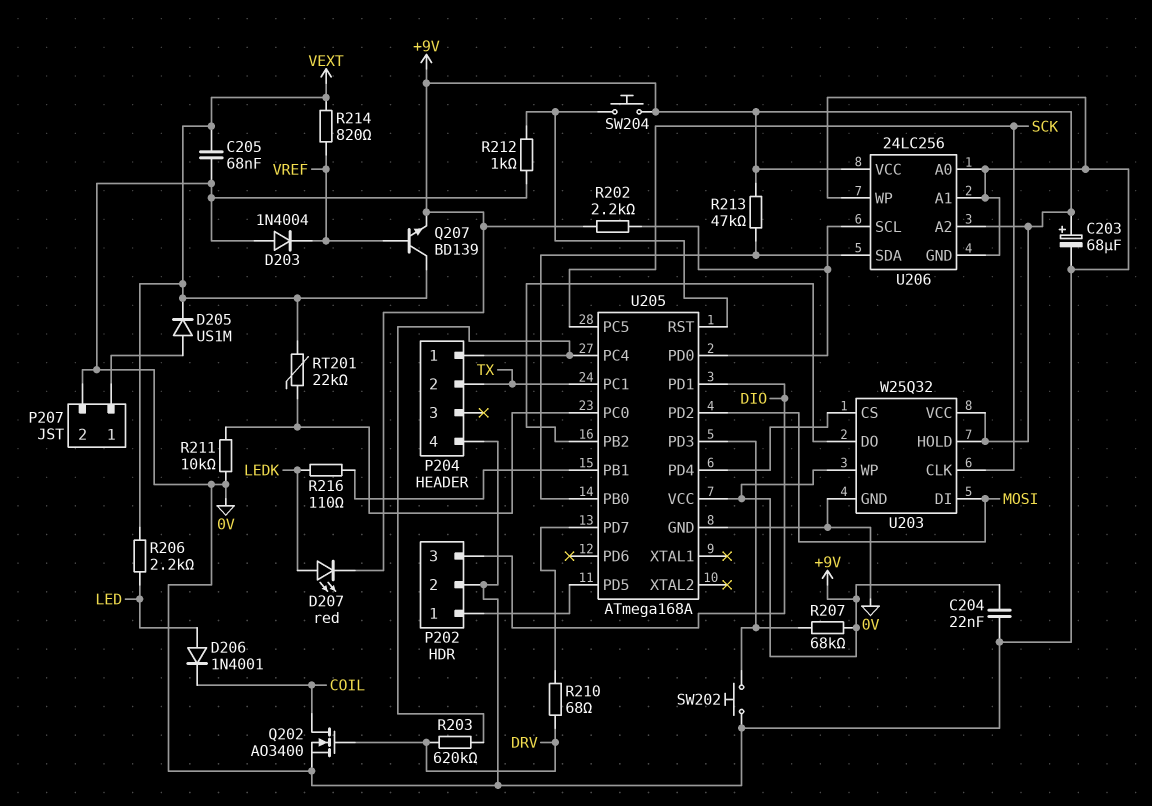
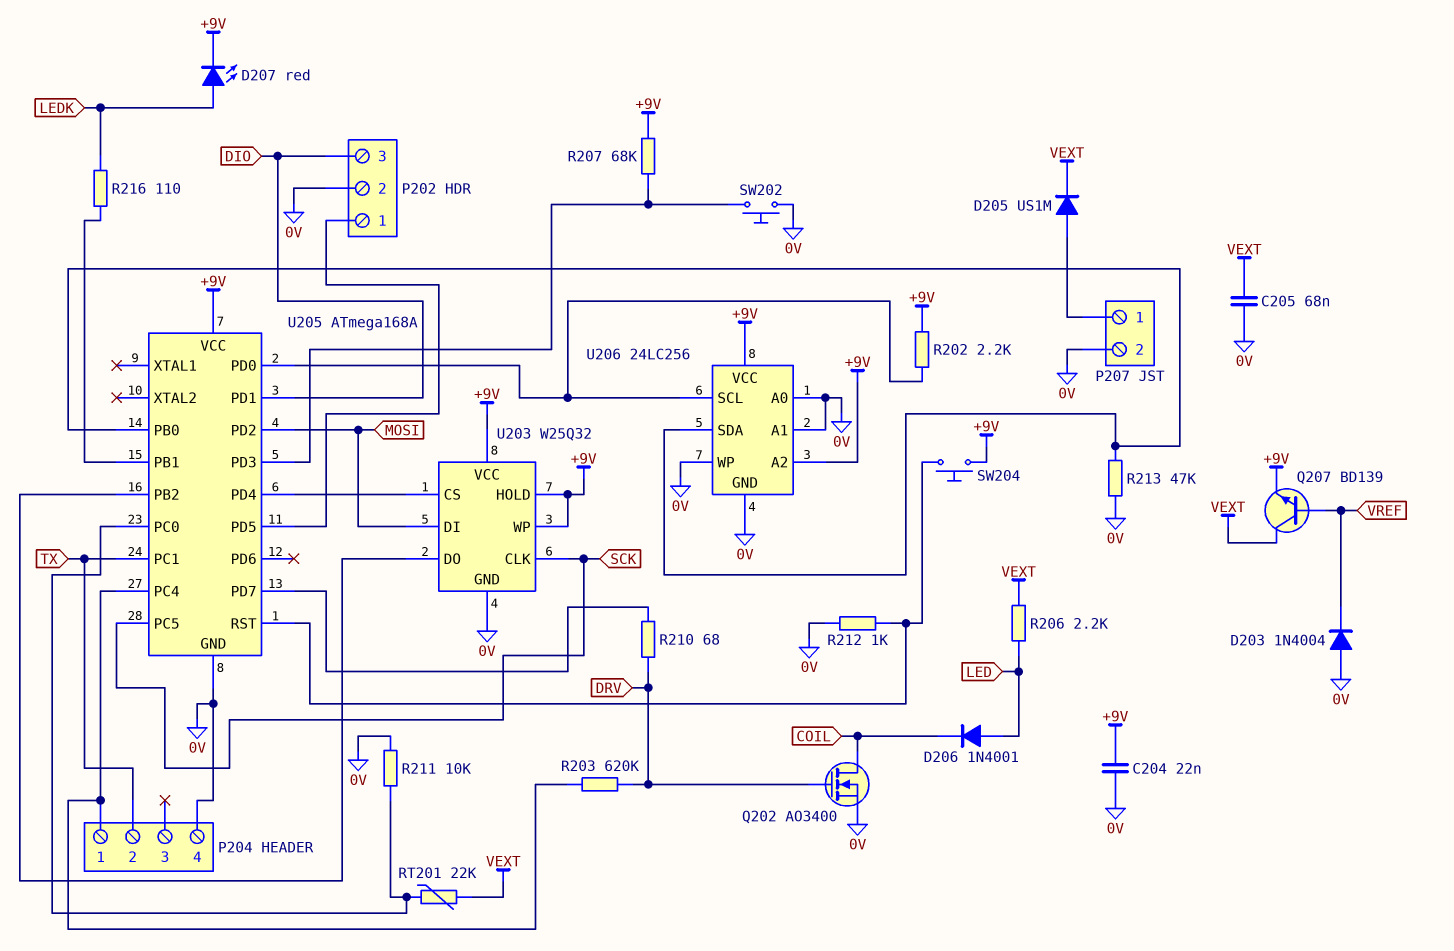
C203: 68uF (plus +9V, minus 0V) -> none
R213: 47k (+9V, U205/PB0) -> 47k (0V, U205/PB0)
R214: 820 (VEXT, VREF) -> none

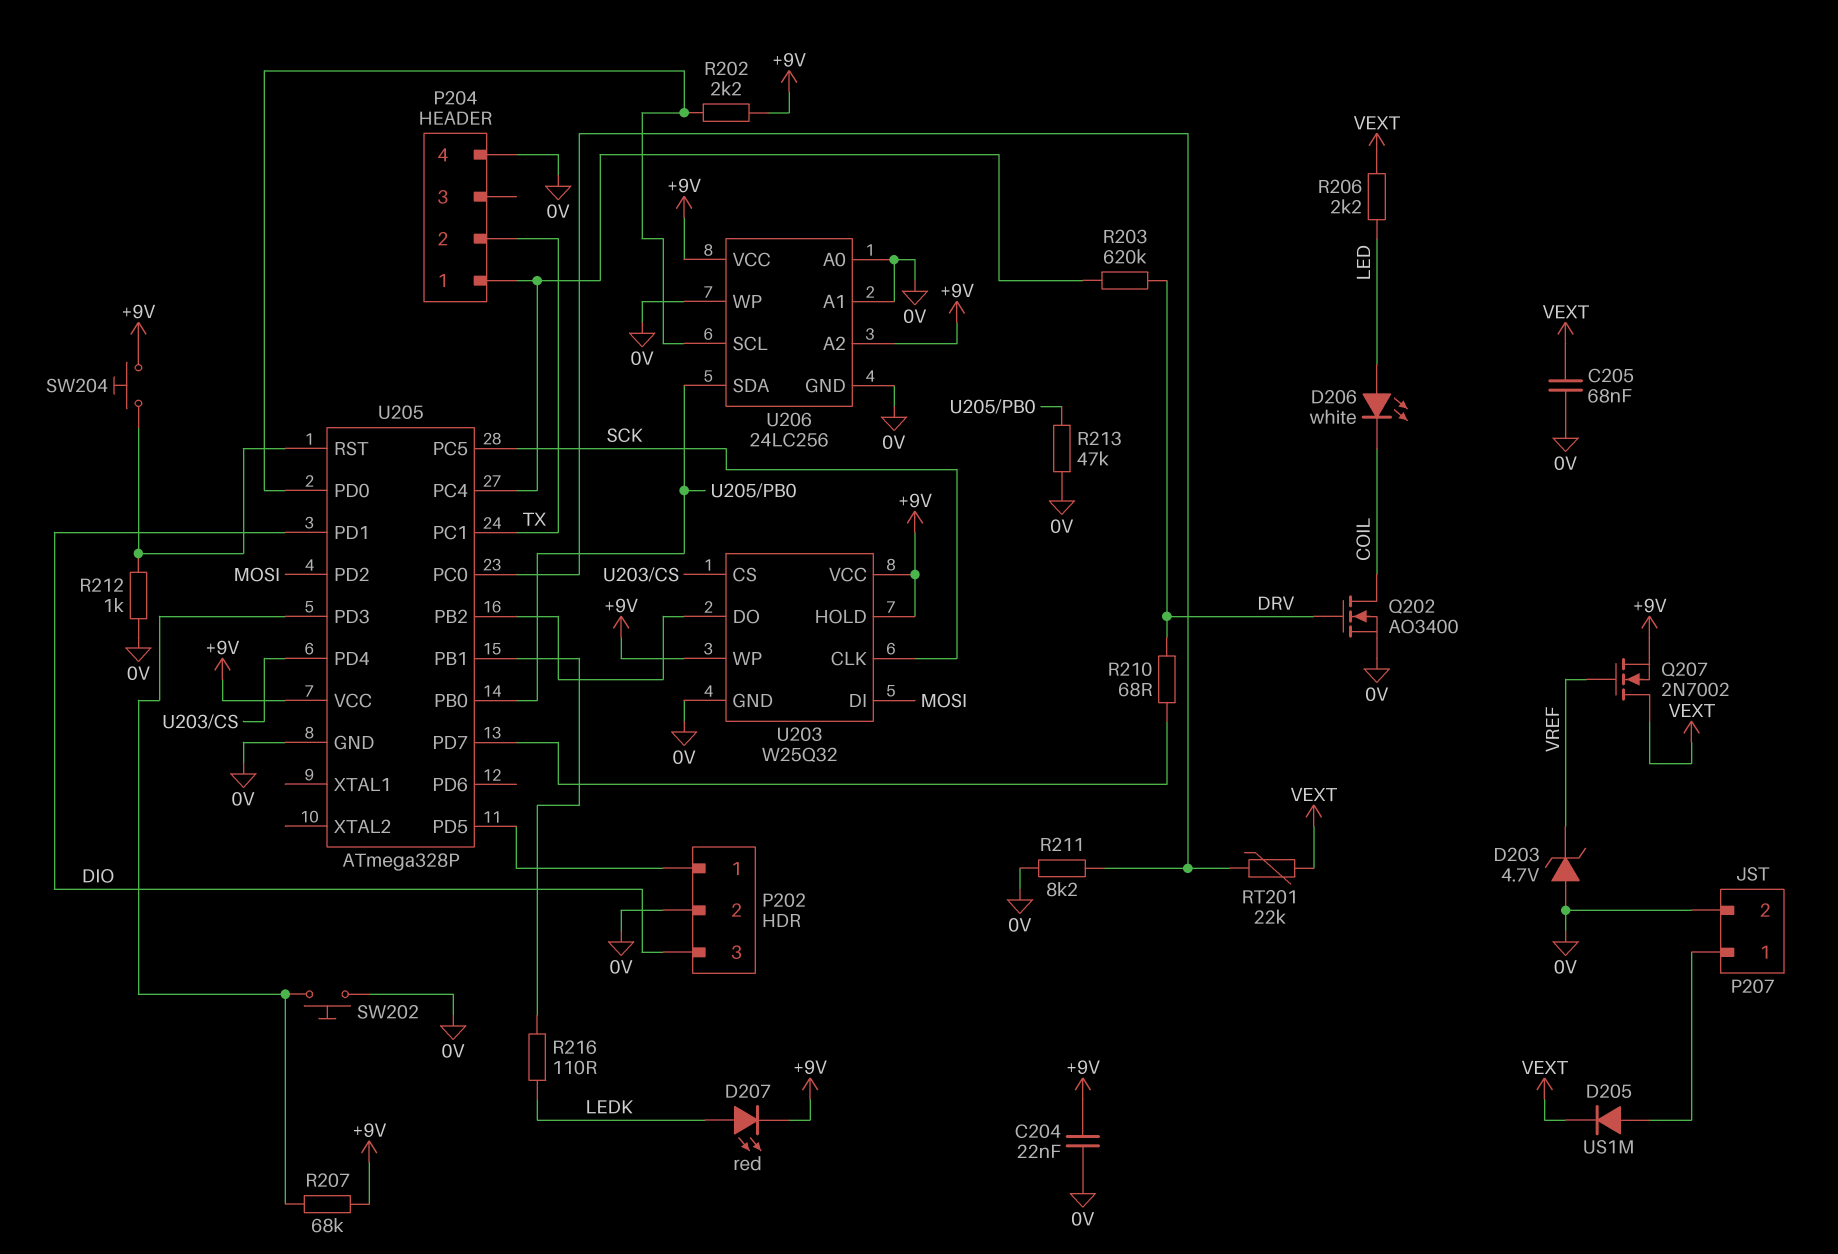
D203: diode 1N4004 (A 0V, K VREF) -> zener 4.7V (A 0V, K VREF)
D206: diode 1N4001 (A LED, K COIL) -> LED white (A LED, K COIL)
Q207: NPN BD139 (B VREF, C VEXT, E +9V) -> NMOS 2N7002 (G VREF, D VEXT, S +9V)
R211: 10k (0V, U205/PC0) -> 8.2k (0V, U205/PC0)
U205: ATmega168A -> ATmega328P

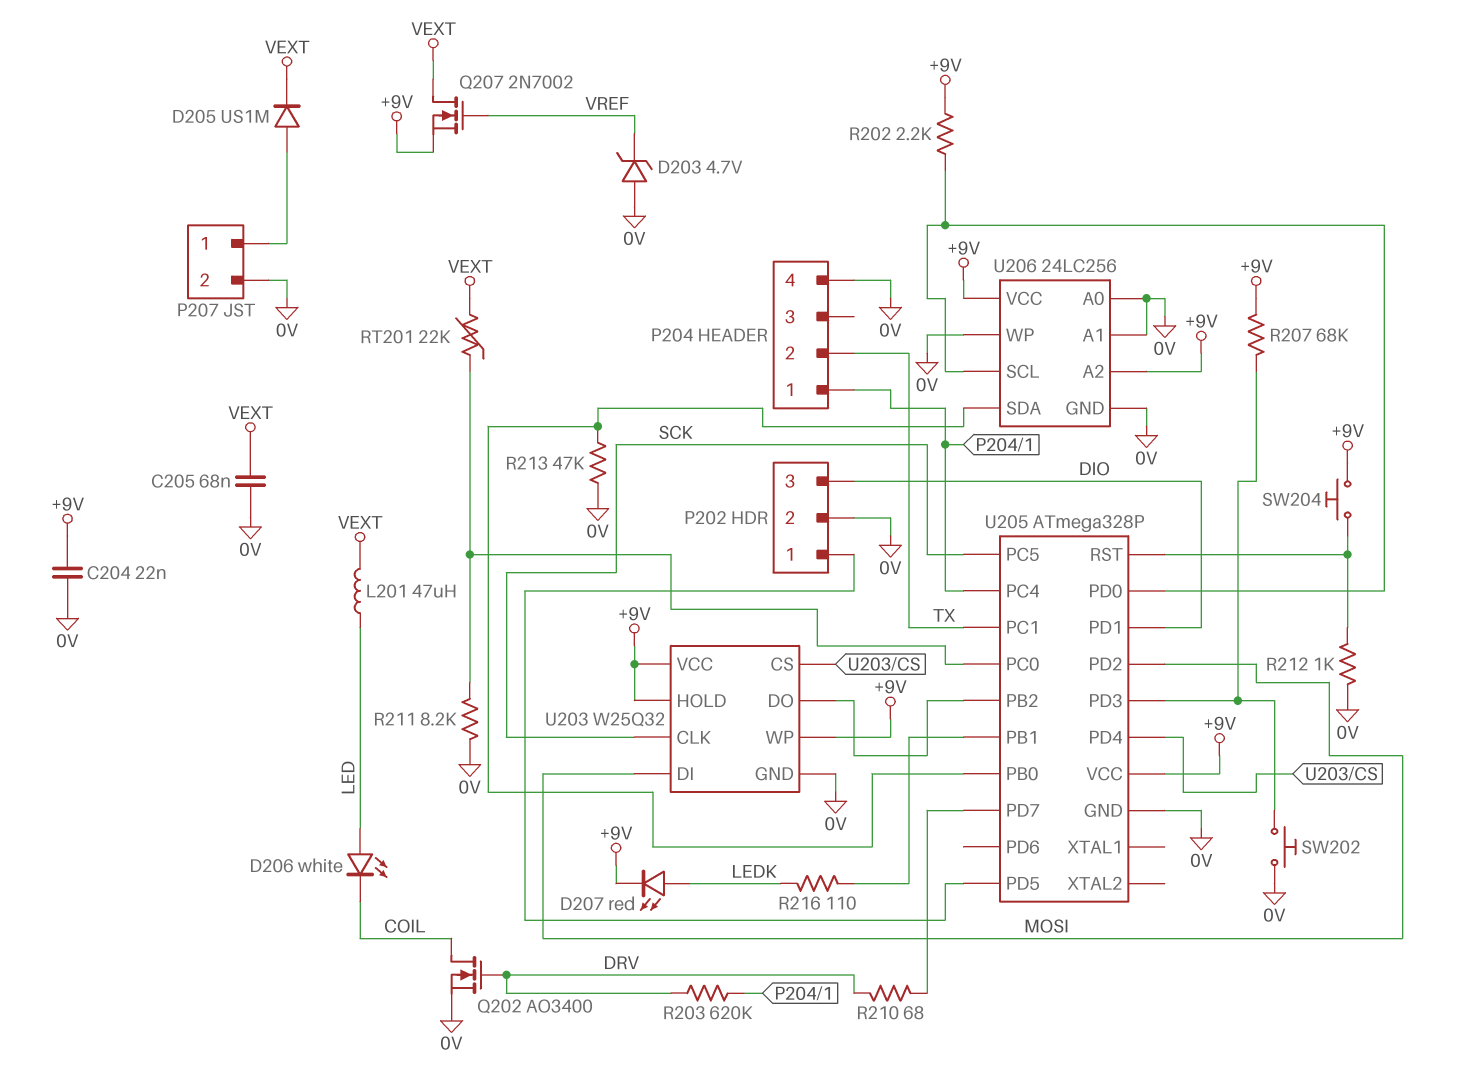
L201: none -> 47uH (LED, VEXT)
R206: 2.2k (LED, VEXT) -> none

